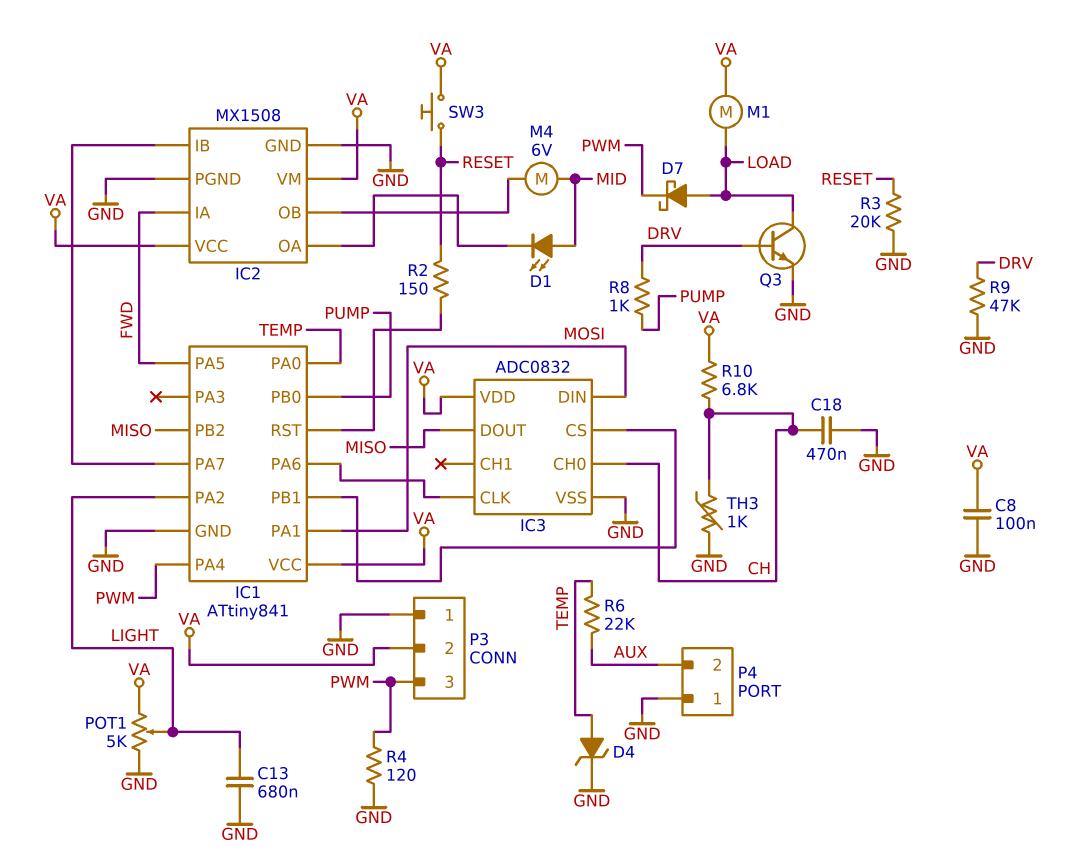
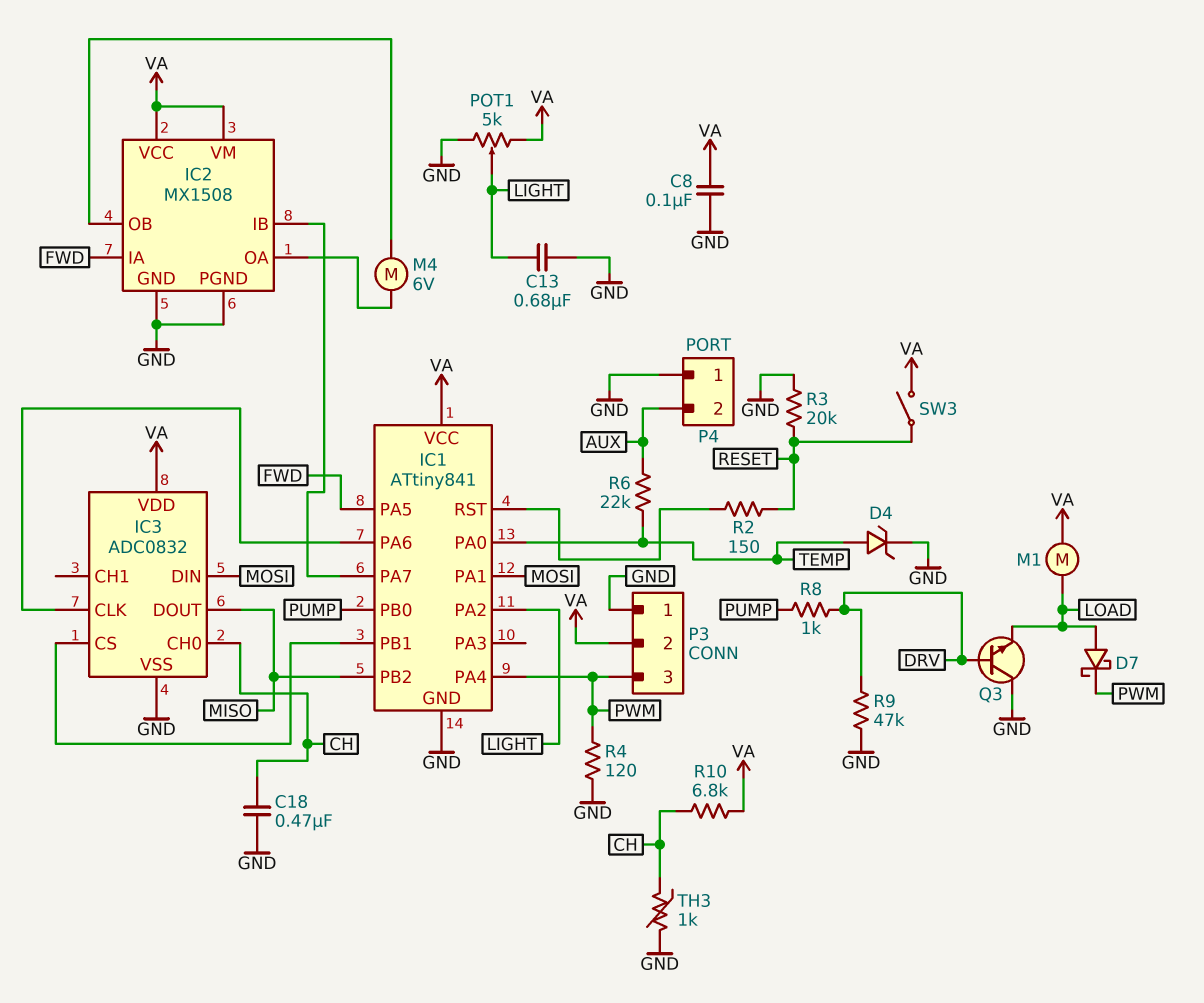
D1: LED (A MID, K IC2/OA) -> none
M4: motor 6V (IC2/OB, MID) -> motor 6V (IC2/OA, IC2/OB)
Q3: NPN (B DRV, C LOAD, E GND) -> NPN (B DRV, C GND, E LOAD)
SW3: button (RESET, VA) -> switch (RESET, VA)

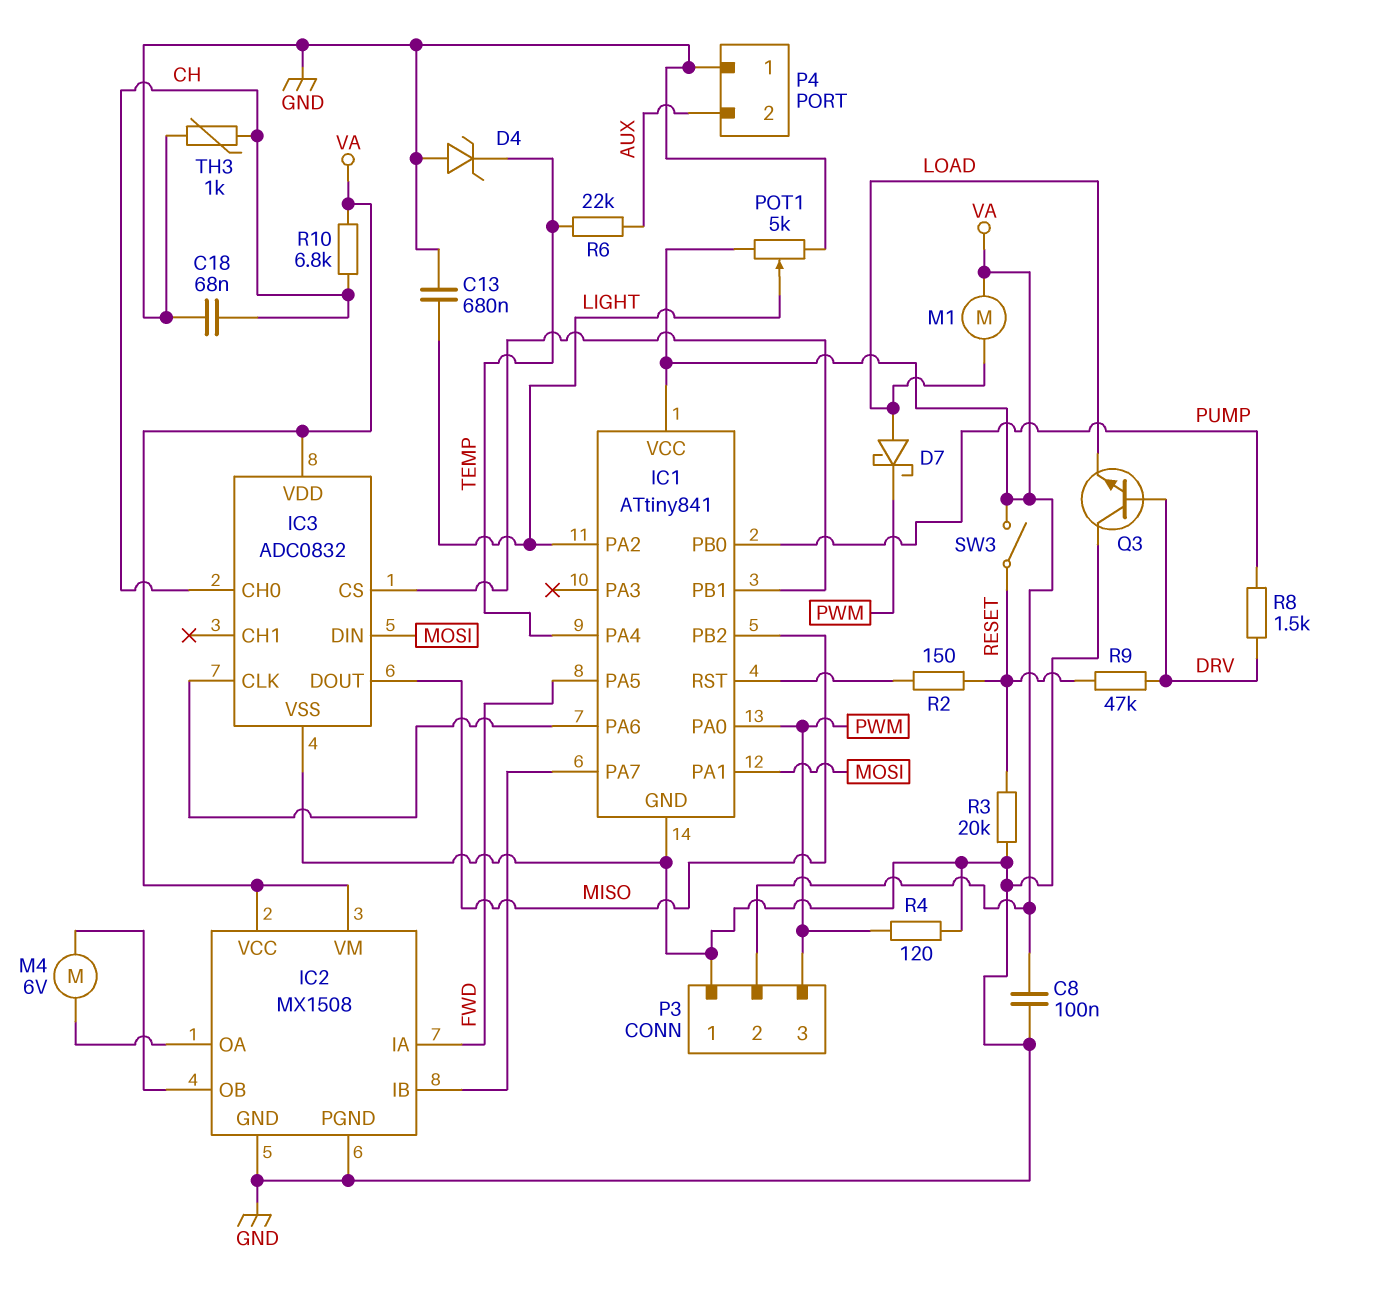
C18: 470nF (CH, GND) -> 68nF (CH, GND)
D4: zener (A TEMP, K GND) -> zener (A GND, K TEMP)
IC1 pin PA0: TEMP -> PWM
IC1 pin PA4: PWM -> TEMP
R8: 1k (DRV, PUMP) -> 1.5k (DRV, PUMP)
R9: 47k (DRV, GND) -> 47k (DRV, RESET)

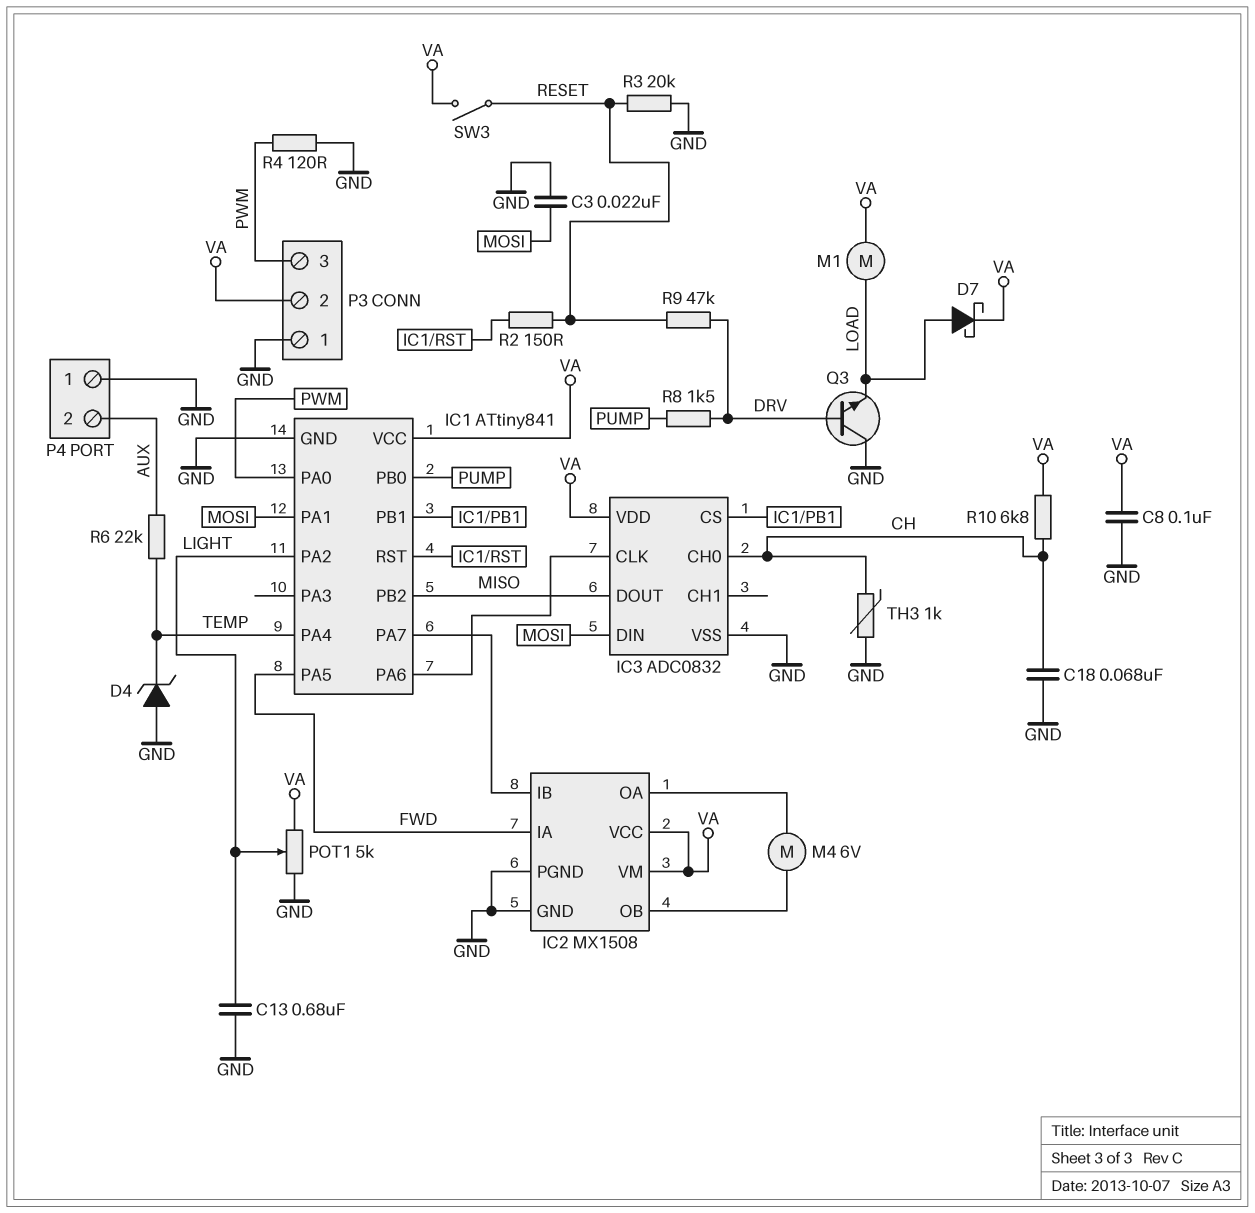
C3: none -> 22nF (GND, MOSI)
D7: schottky (A LOAD, K PWM) -> schottky (A LOAD, K VA)

